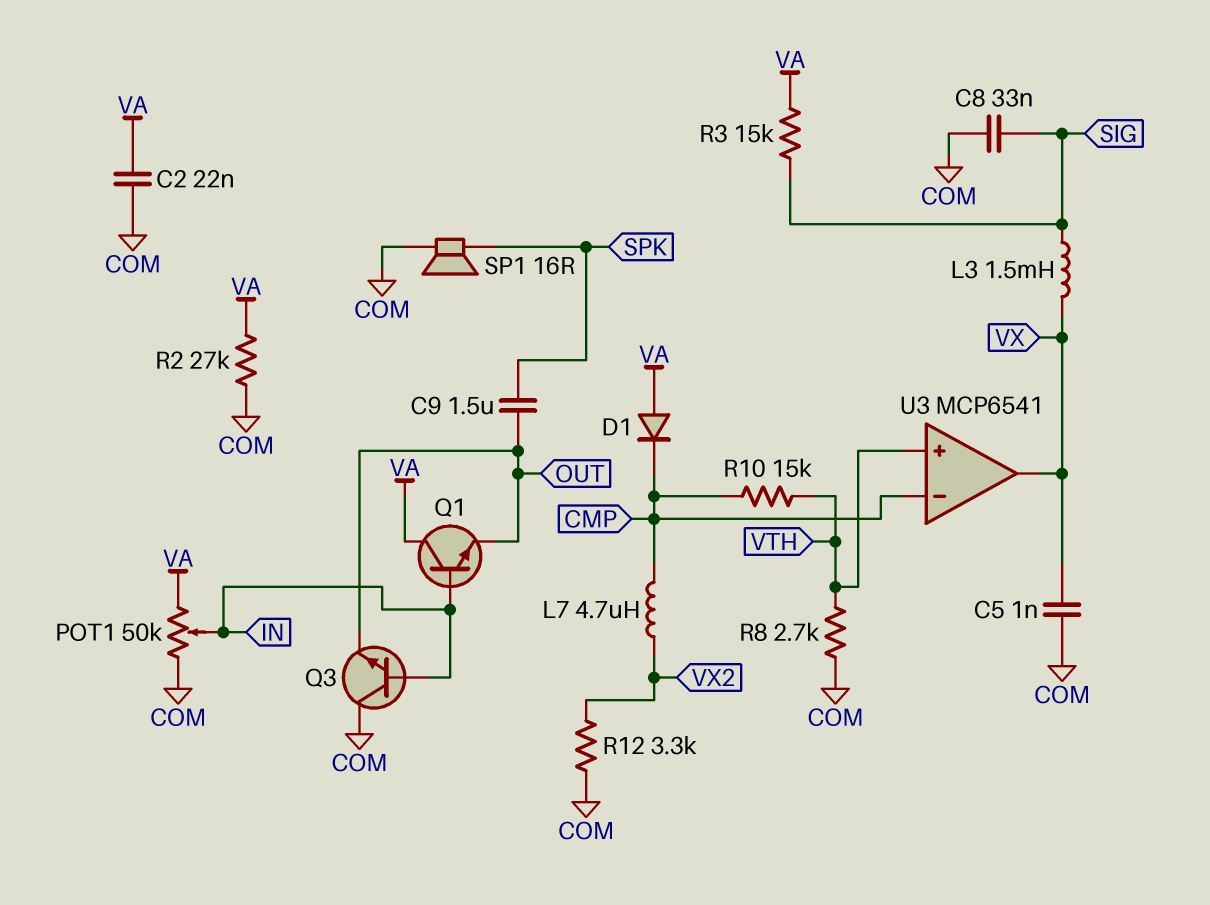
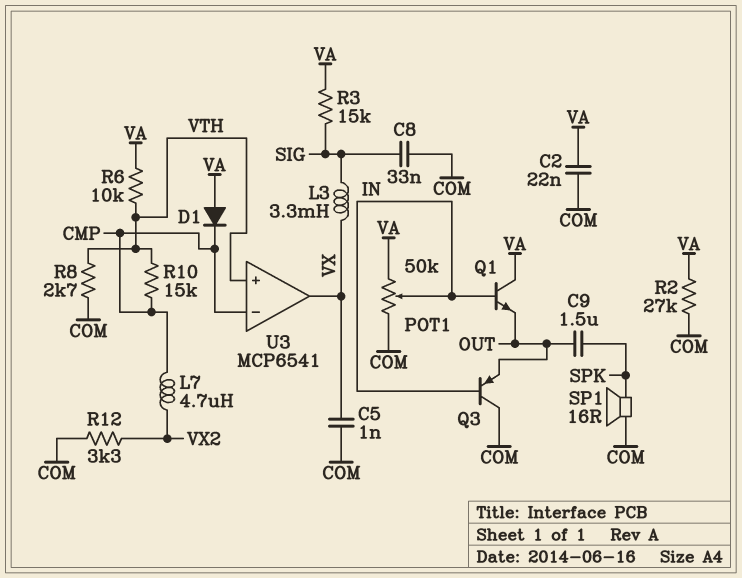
L3: 1.5mH (SIG, VX) -> 3.3mH (SIG, VX)
Q3: NPN (B IN, C COM, E OUT) -> PNP (B IN, C COM, E OUT)
R6: none -> 10k (VA, VTH)

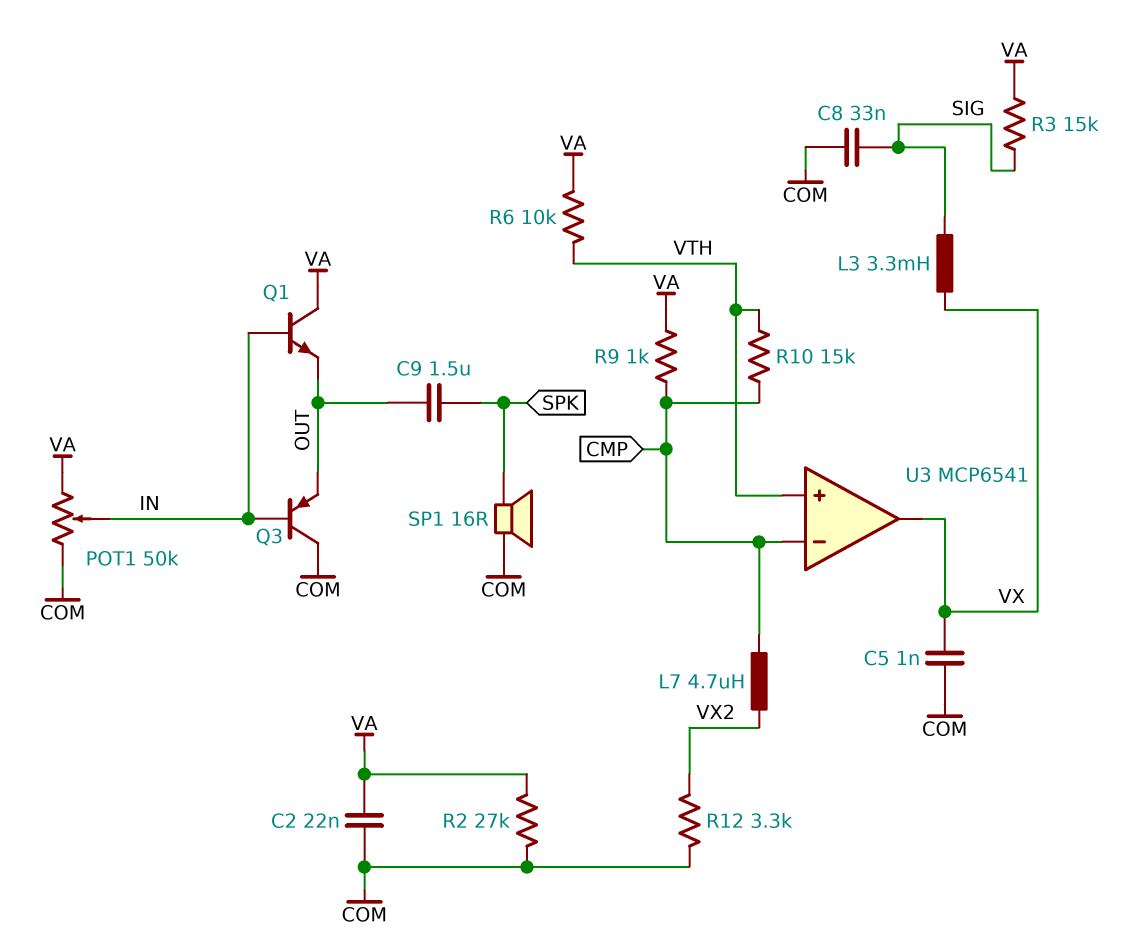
D1: diode (A VA, K CMP) -> none
R8: 2.7k (COM, VTH) -> none
R9: none -> 1k (CMP, VA)

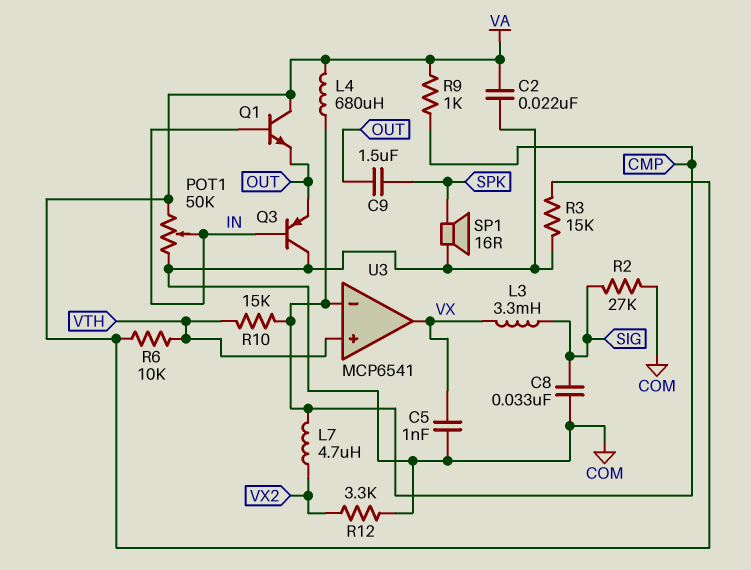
L4: none -> 680uH (CMP, VA)
R2: 27k (COM, VA) -> 27k (COM, SIG)
R3: 15k (SIG, VA) -> 15k (COM, VA)

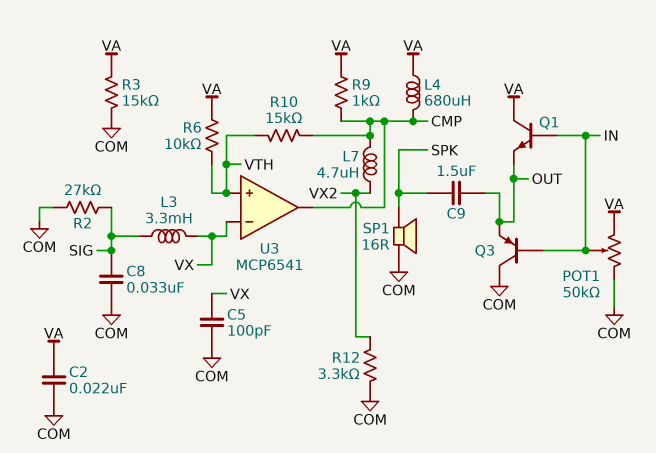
C5: 1nF (COM, VX) -> 100pF (COM, VX)
U3 pin in-: CMP -> VX
U3 pin out: VX -> CMP

